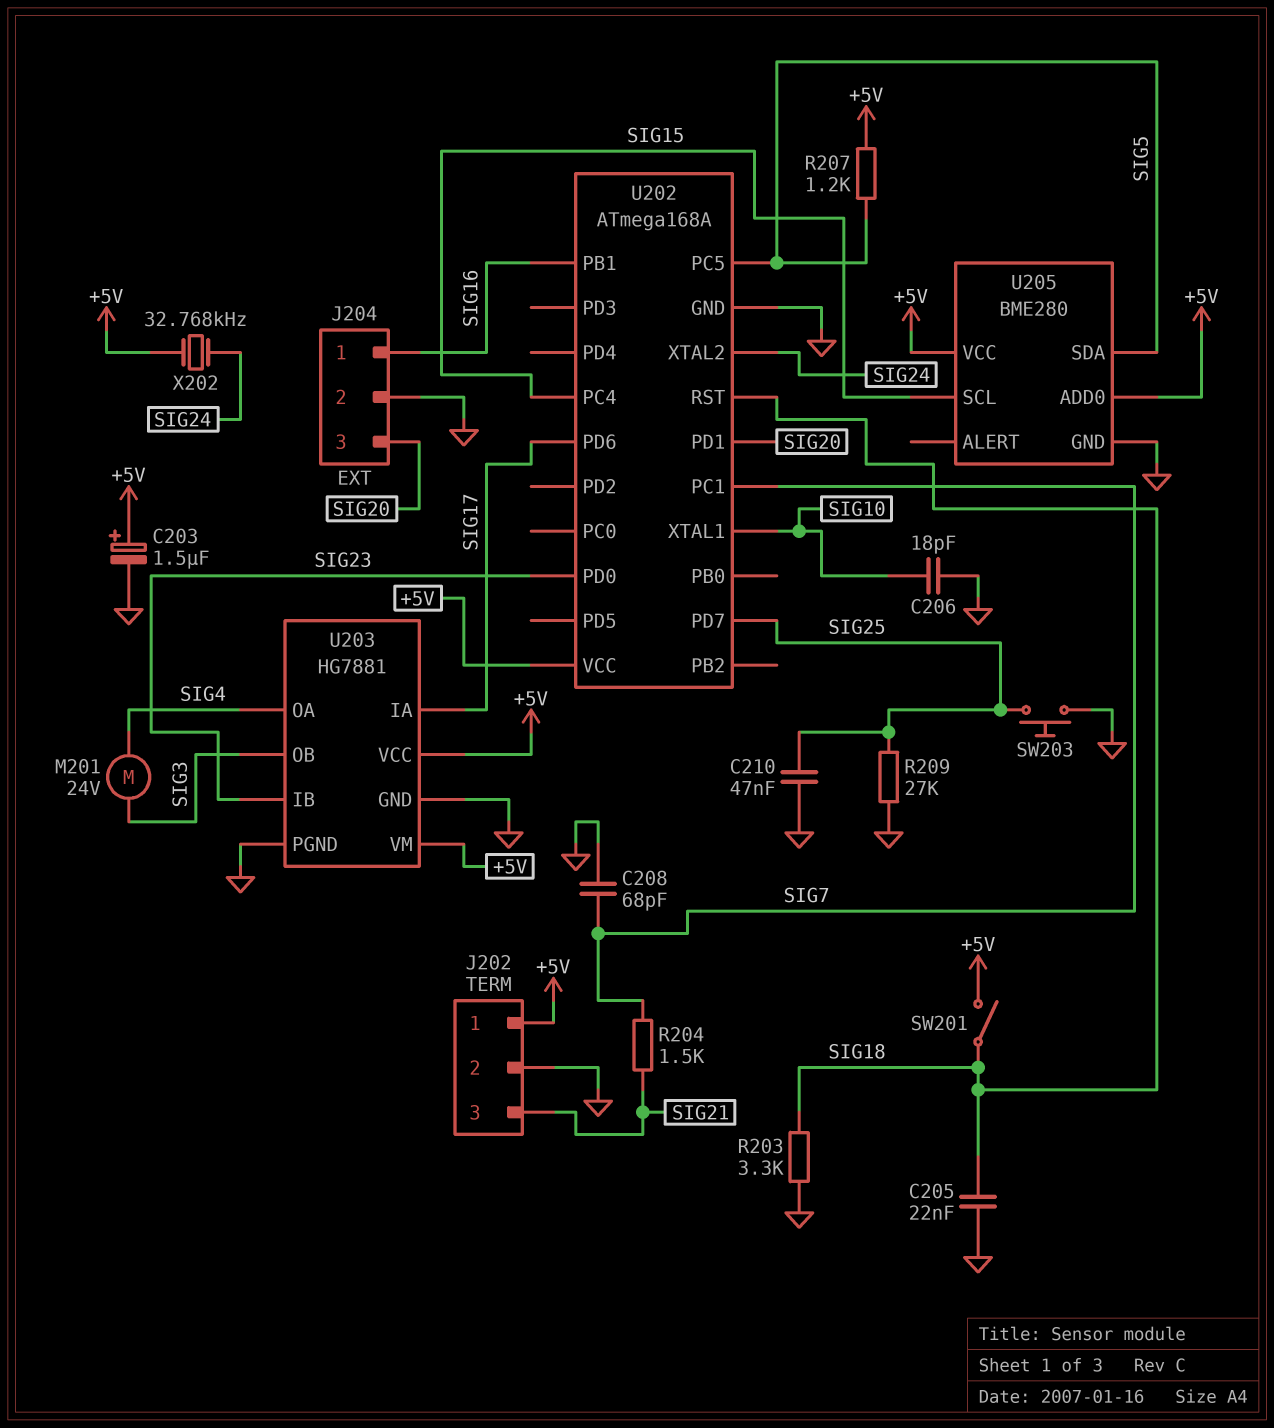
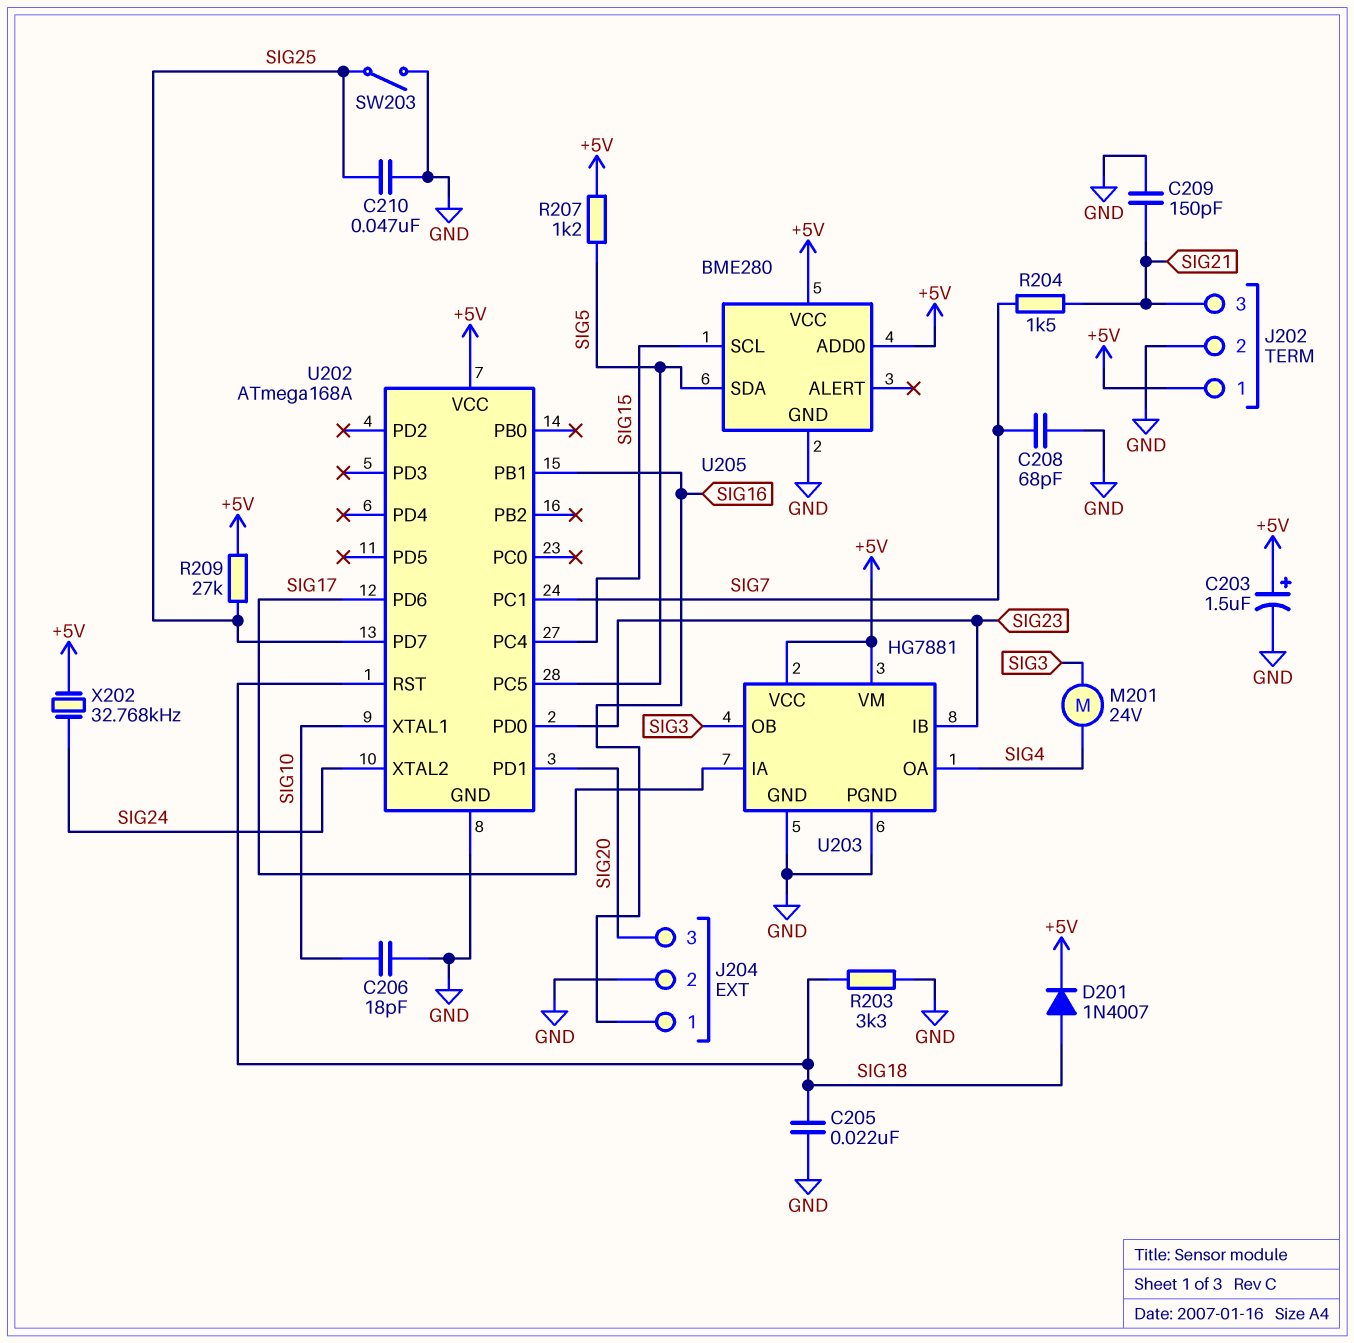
C209: none -> 150pF (GND, SIG21)
D201: none -> diode 1N4007 (A SIG18, K +5V)
R209: 27k (GND, SIG25) -> 27k (+5V, SIG25)
SW201: switch (+5V, SIG18) -> none
SW203: button (GND, SIG25) -> switch (GND, SIG25)

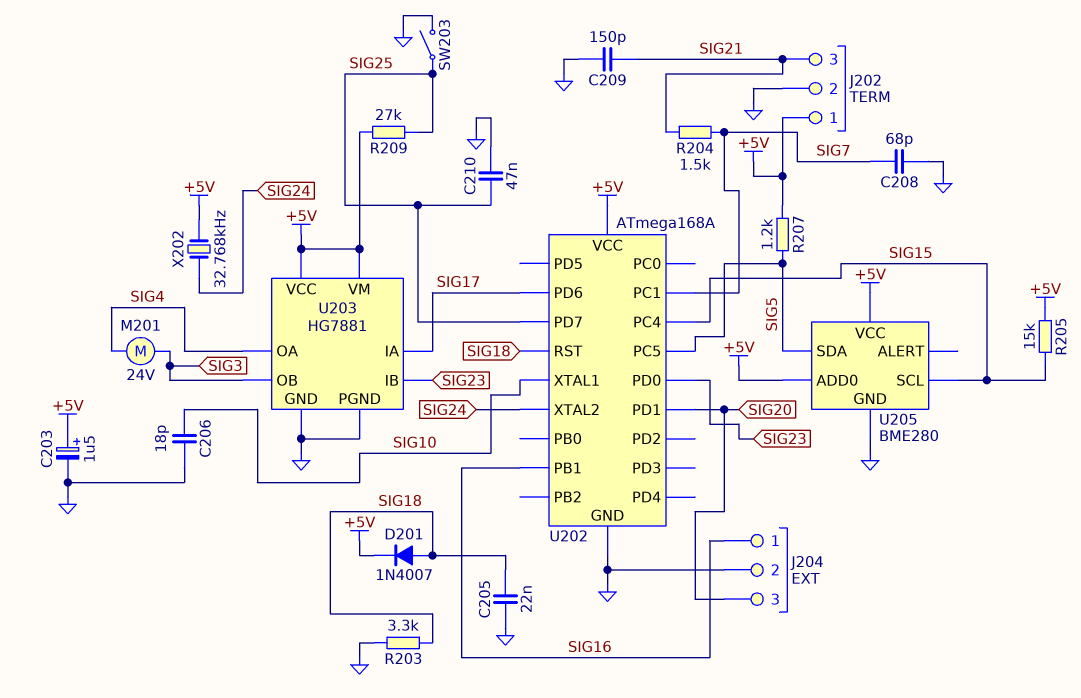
R205: none -> 15k (+5V, SIG15)

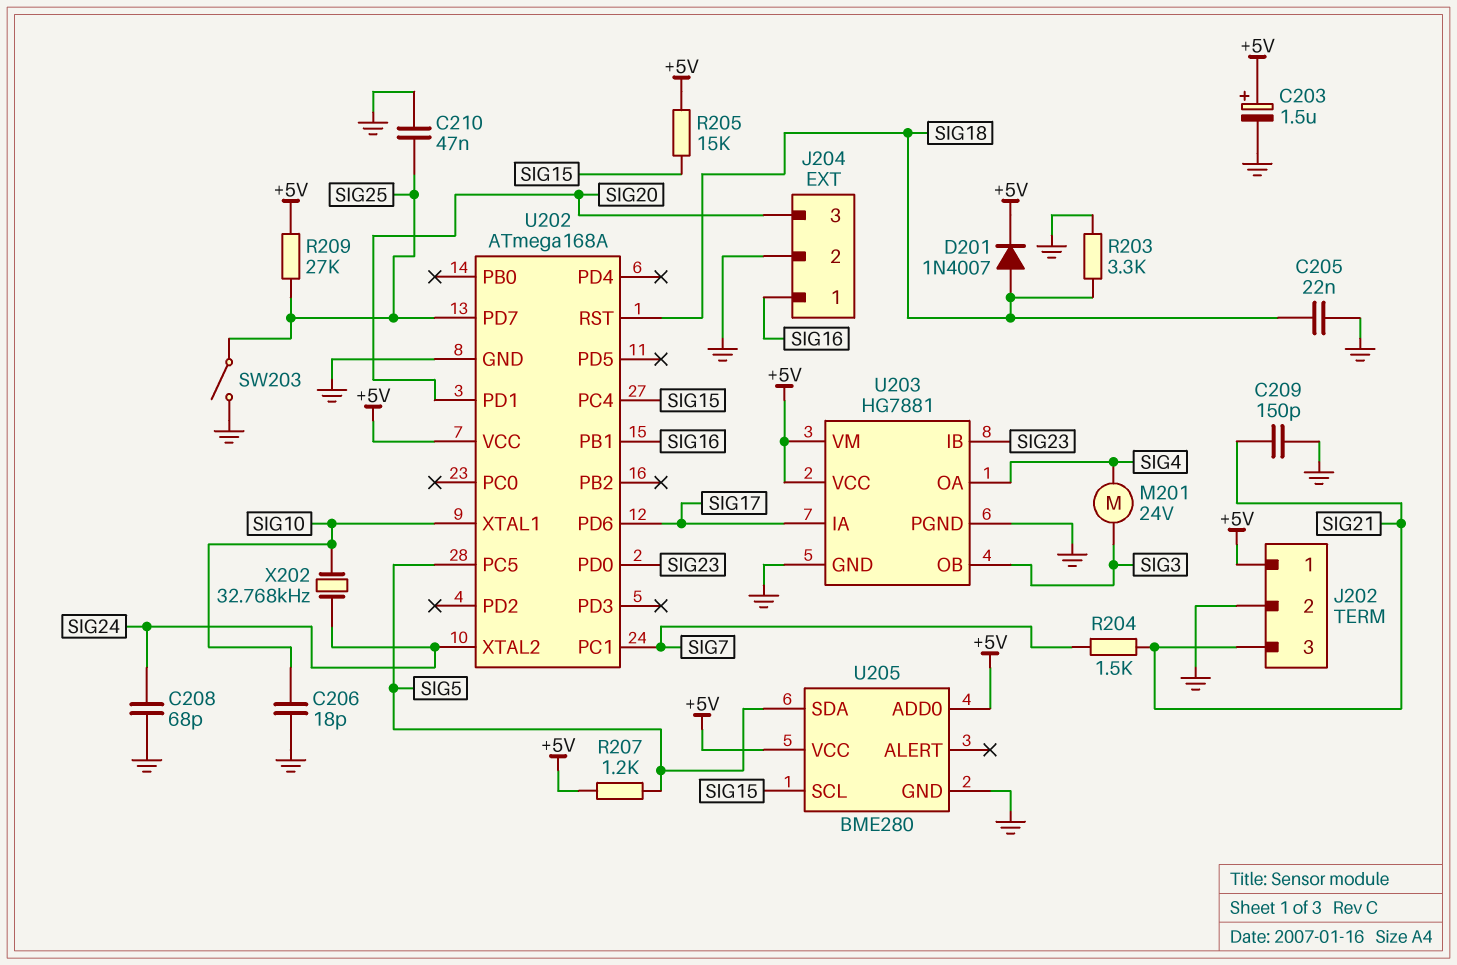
C208: 68pF (GND, SIG7) -> 68pF (GND, SIG24)
X202: 32.768kHz (+5V, SIG24) -> 32.768kHz (SIG10, SIG24)

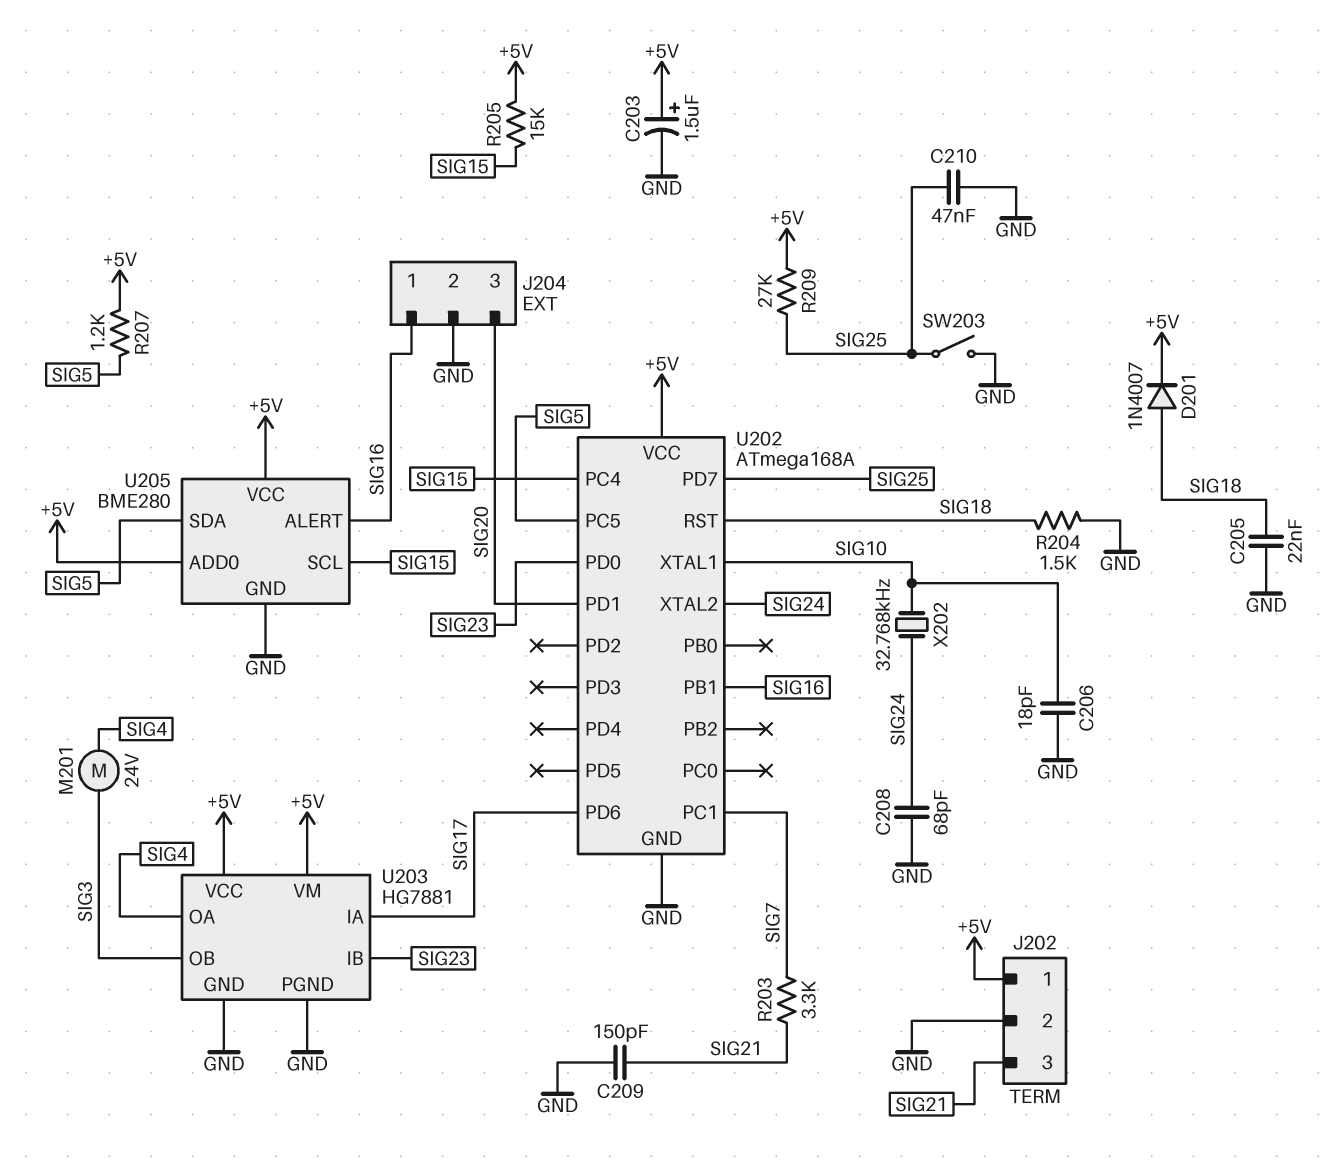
R203: 3.3k (GND, SIG18) -> 3.3k (SIG7, SIG21)
R204: 1.5k (SIG7, SIG21) -> 1.5k (GND, SIG18)
U205 pin ALERT: none -> SIG16

